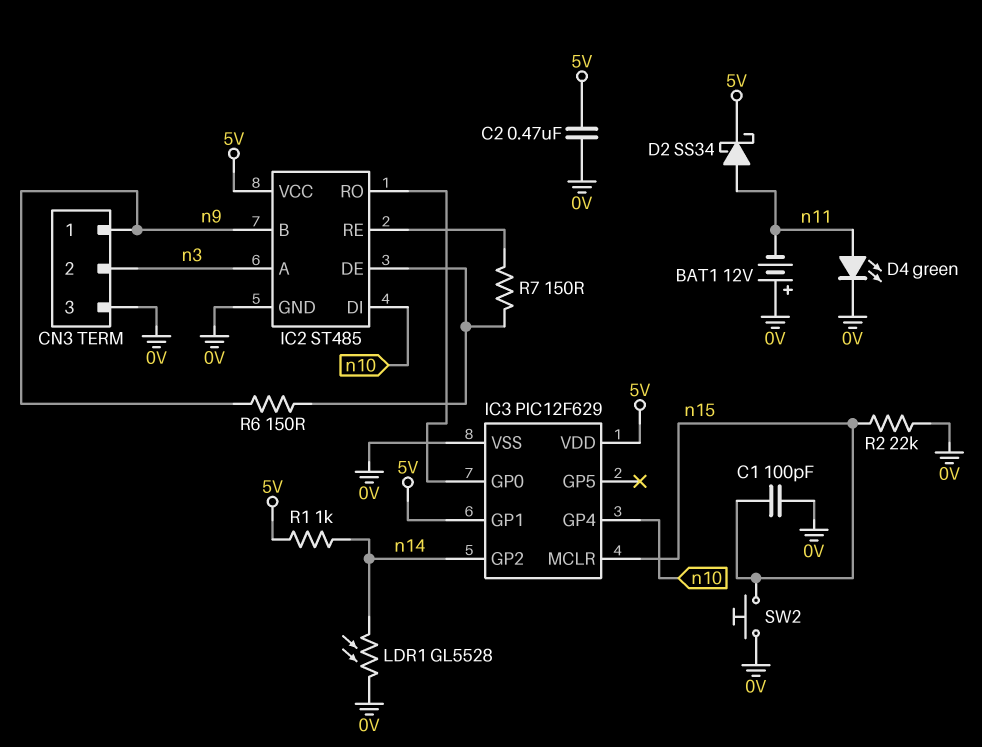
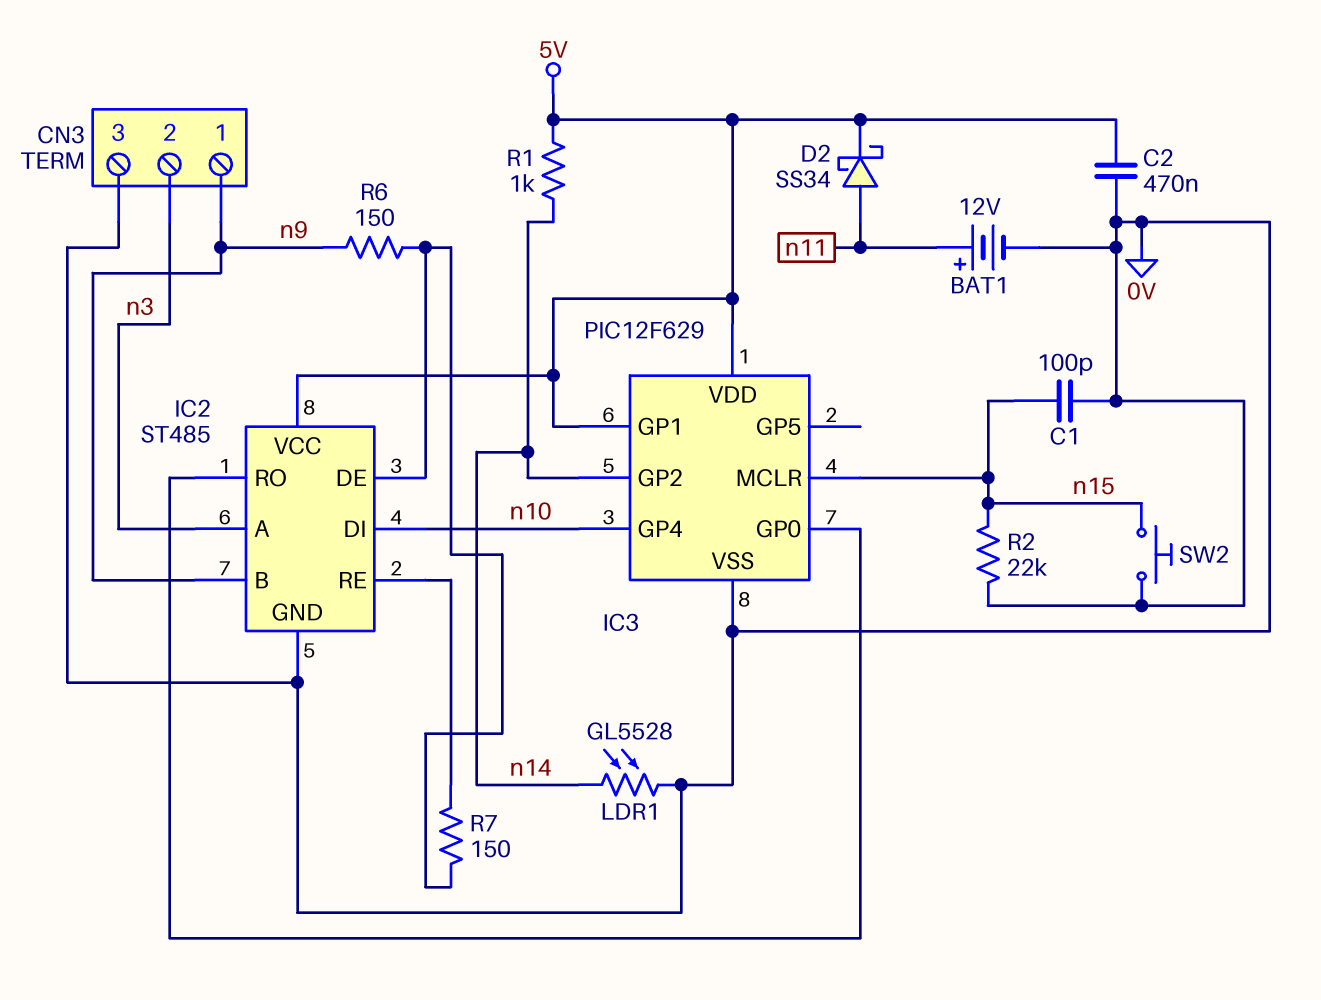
BAT1: 12V (plus 0V, minus n11) -> 12V (plus n11, minus 0V)
D4: LED green (A n11, K 0V) -> none

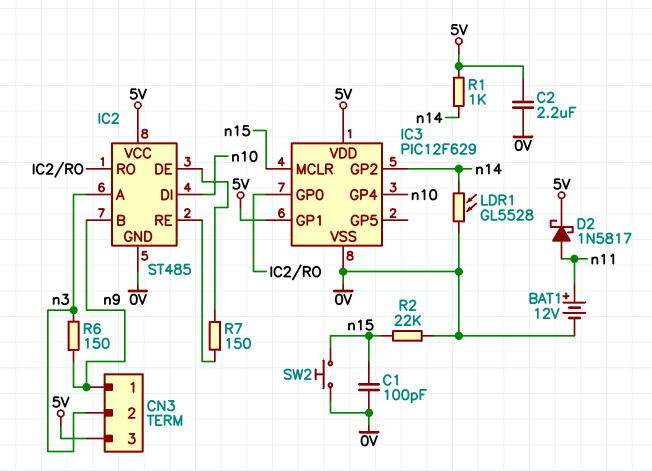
C2: 470nF (0V, 5V) -> 2.2uF (0V, 5V)
CN3 pin 3: 0V -> 5V
D2: schottky SS34 (A n11, K 5V) -> schottky 1N5817 (A n11, K 5V)
R6: 150 (IC2/DE, n9) -> 150 (n3, n9)

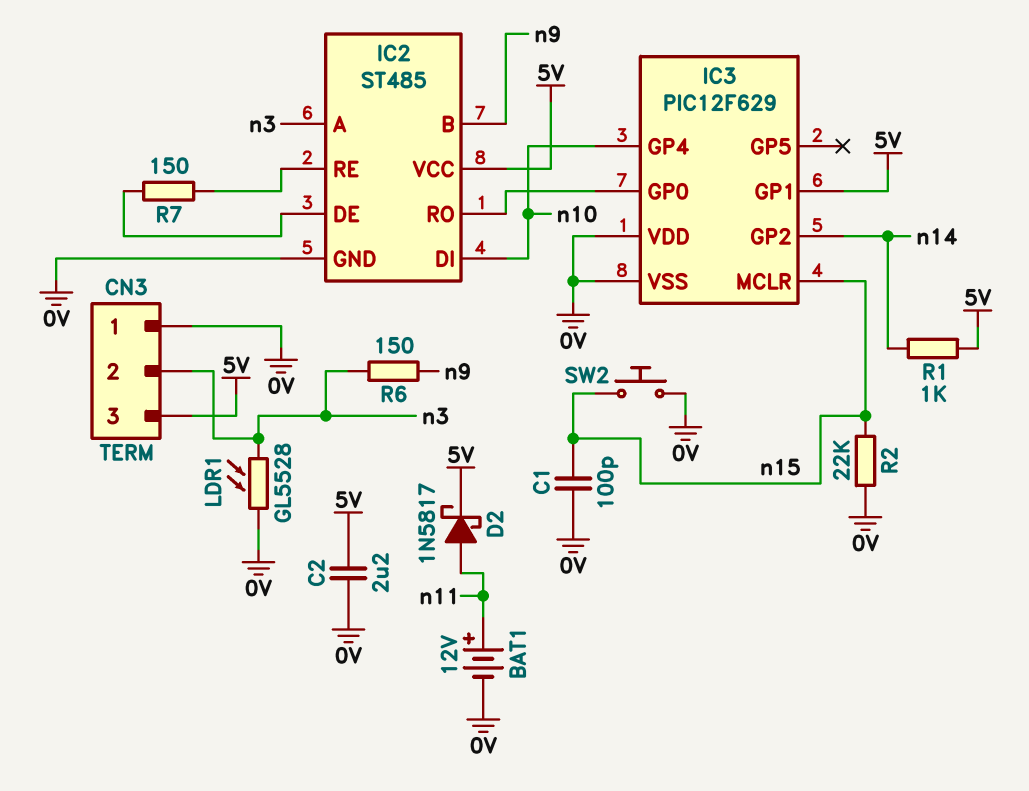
CN3 pin 1: n9 -> 0V
IC3 pin VDD: 5V -> 0V
LDR1: GL5528 (0V, n14) -> GL5528 (0V, n3)

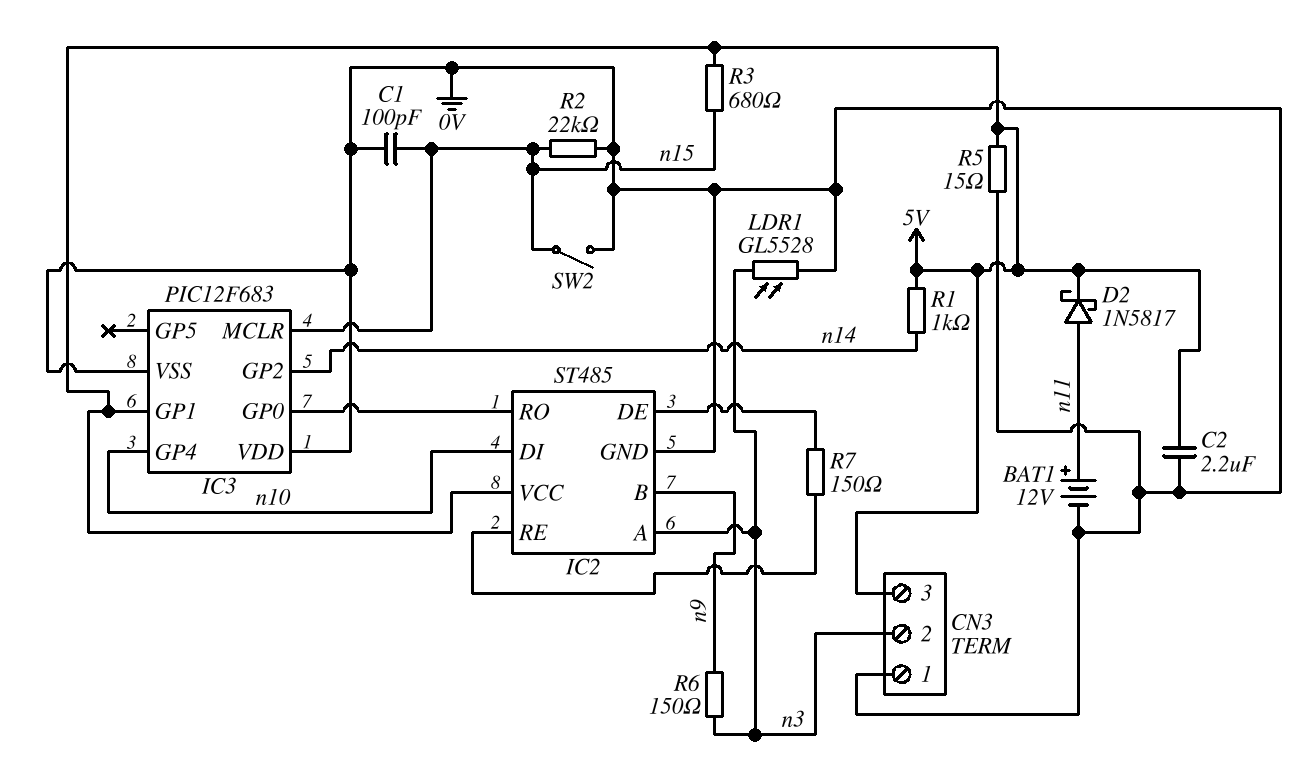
IC3: PIC12F629 -> PIC12F683
R3: none -> 680 (5V, n15)
R5: none -> 15 (0V, 5V)
SW2: button (0V, n15) -> switch (0V, n15)

